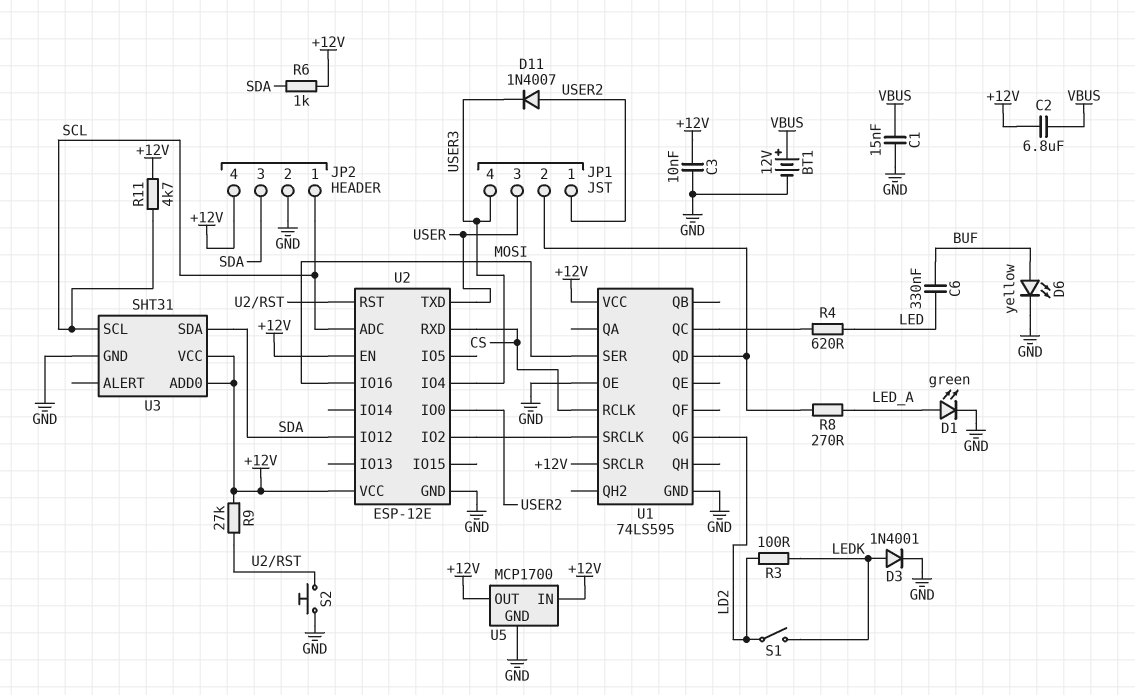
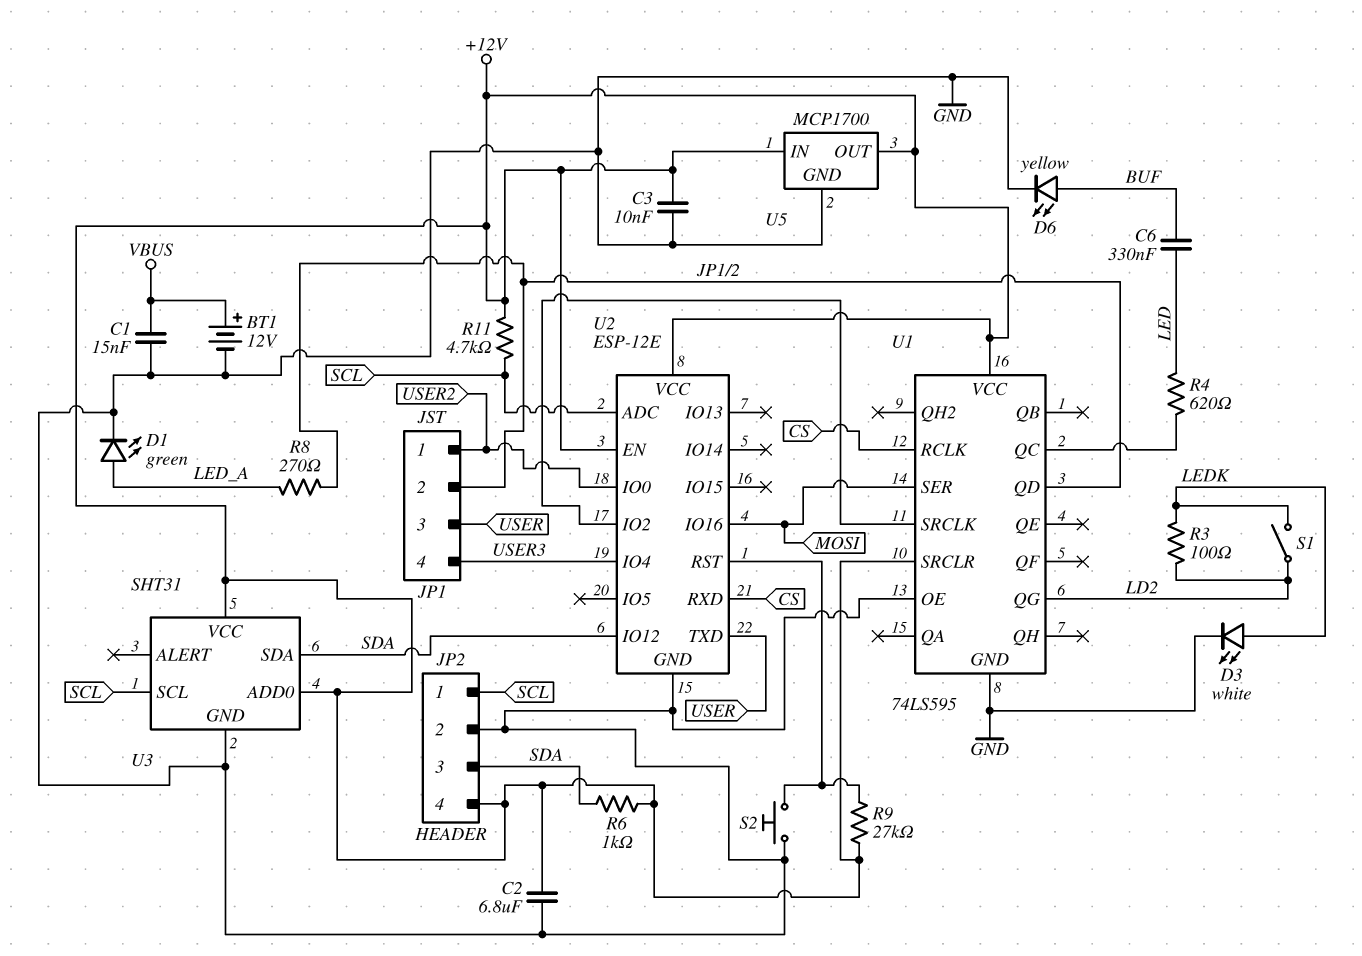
C2: 6.8uF (+12V, VBUS) -> 6.8uF (+12V, GND)
D3: diode 1N4001 (A LEDK, K GND) -> LED white (A LEDK, K GND)
D11: diode 1N4007 (A USER2, K USER3) -> none

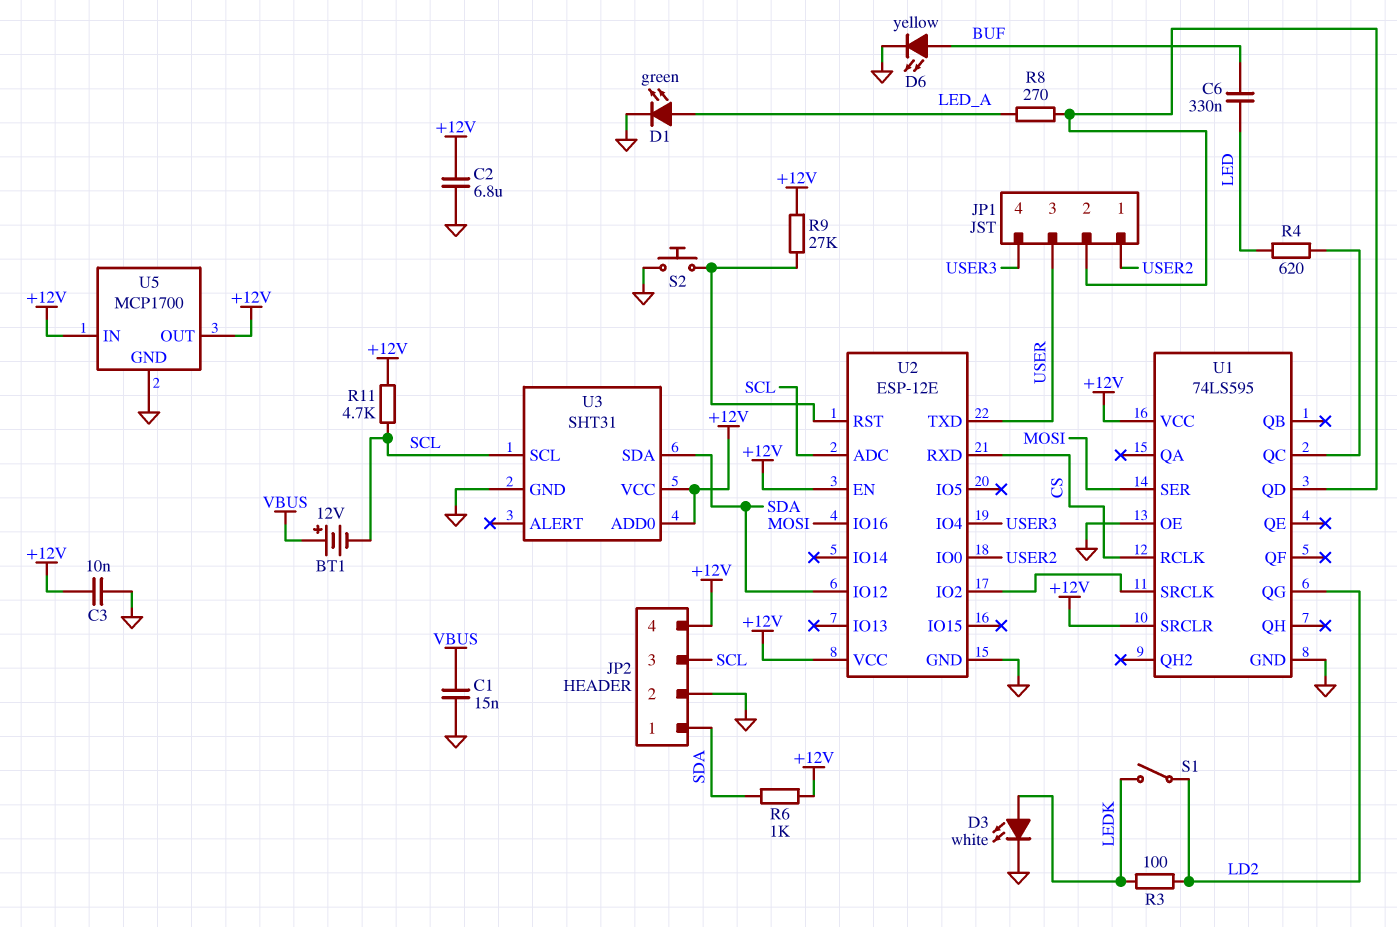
BT1: 12V (plus VBUS, minus GND) -> 12V (plus VBUS, minus SCL)
JP2 pin 1: SCL -> SDA
JP2 pin 3: SDA -> SCL

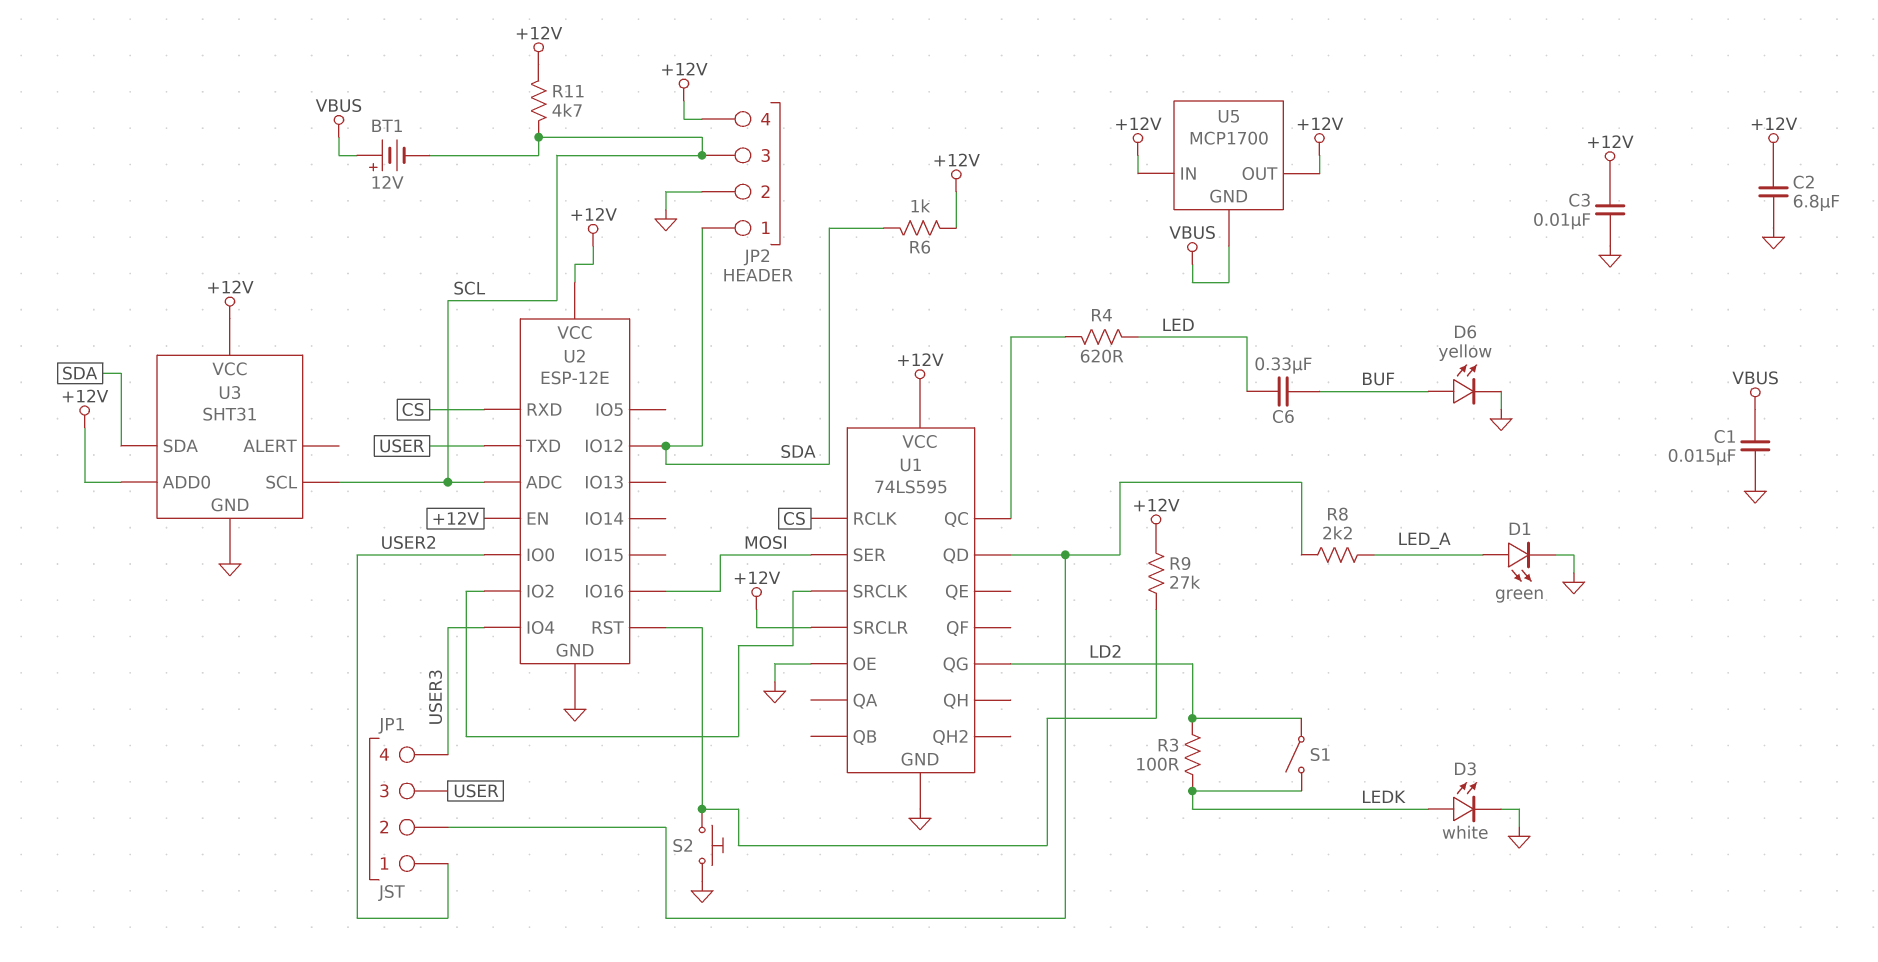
R8: 270 (JP1/2, LED_A) -> 2.2k (JP1/2, LED_A)
U5 pin GND: GND -> VBUS

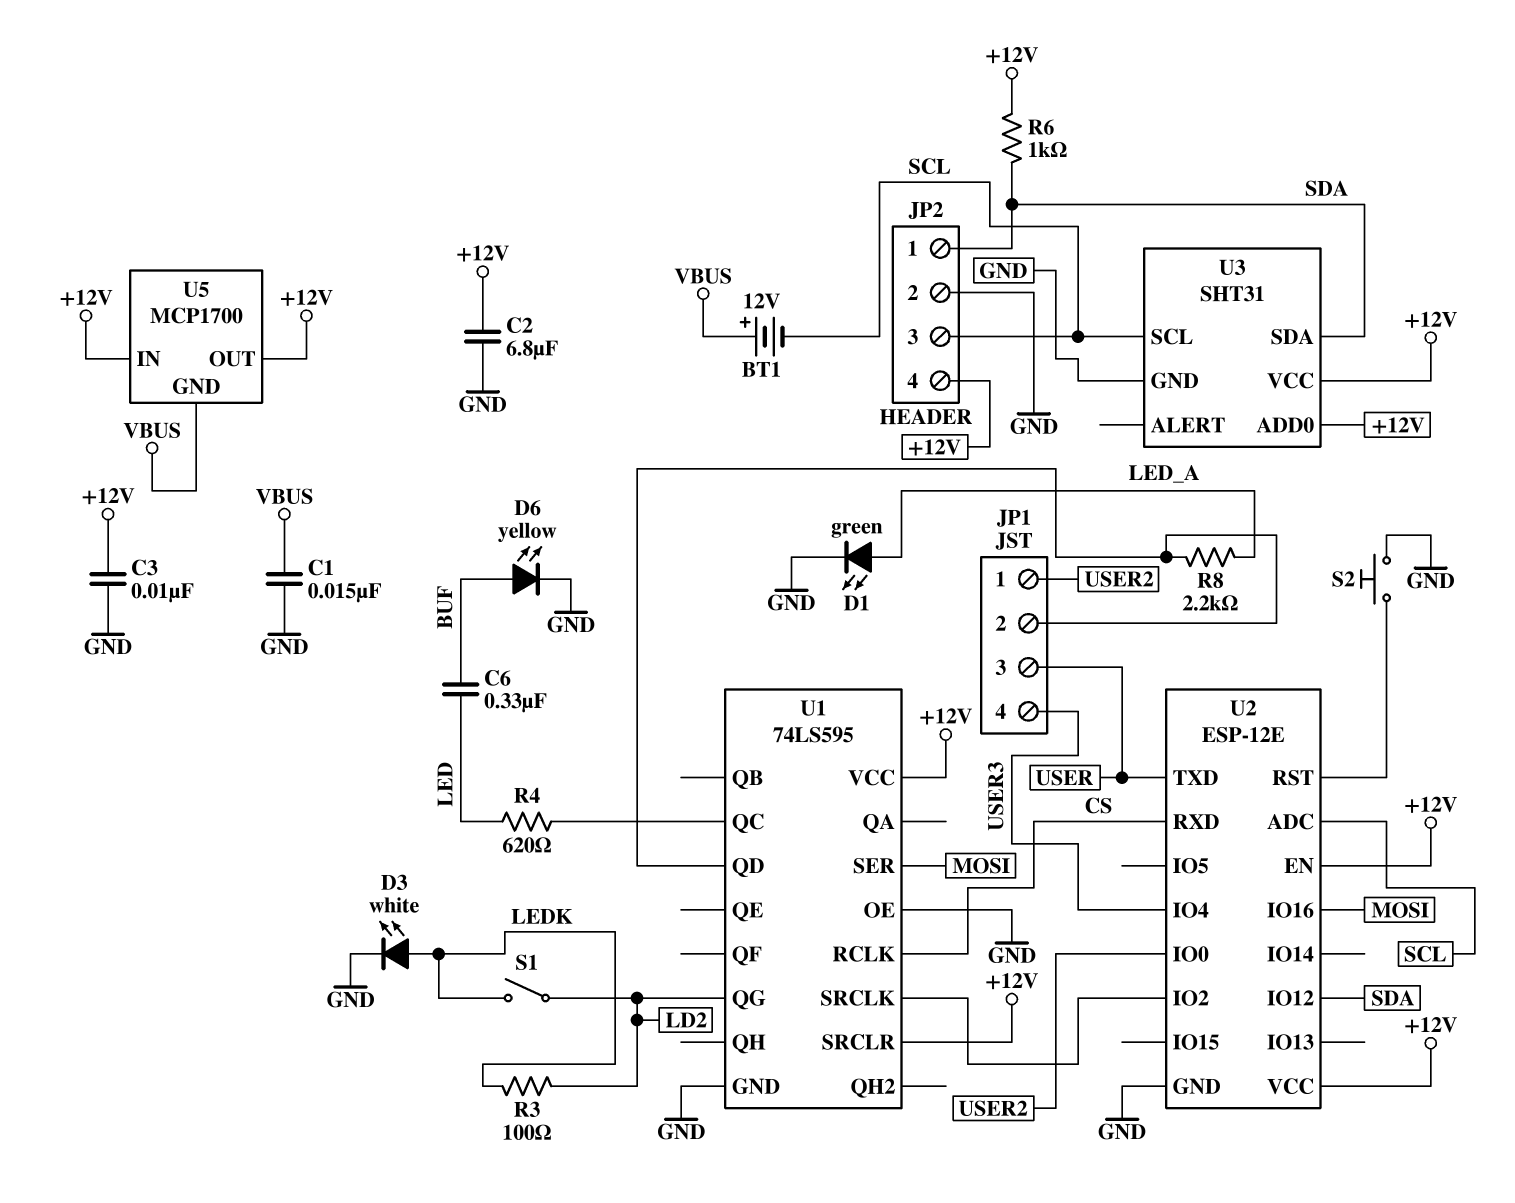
R9: 27k (+12V, U2/RST) -> none
R11: 4.7k (+12V, SCL) -> none

